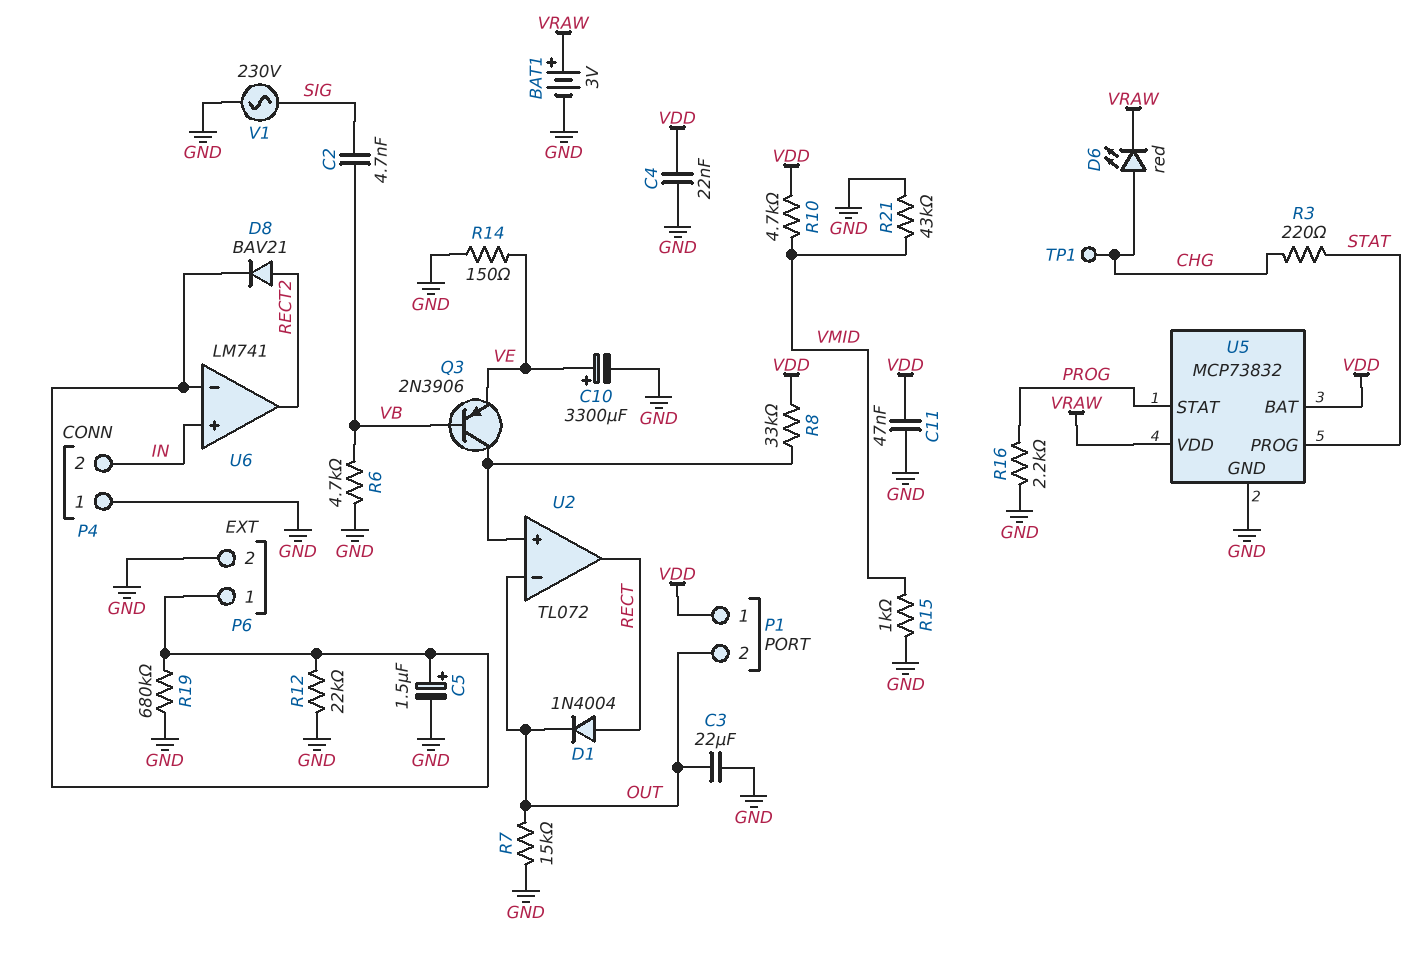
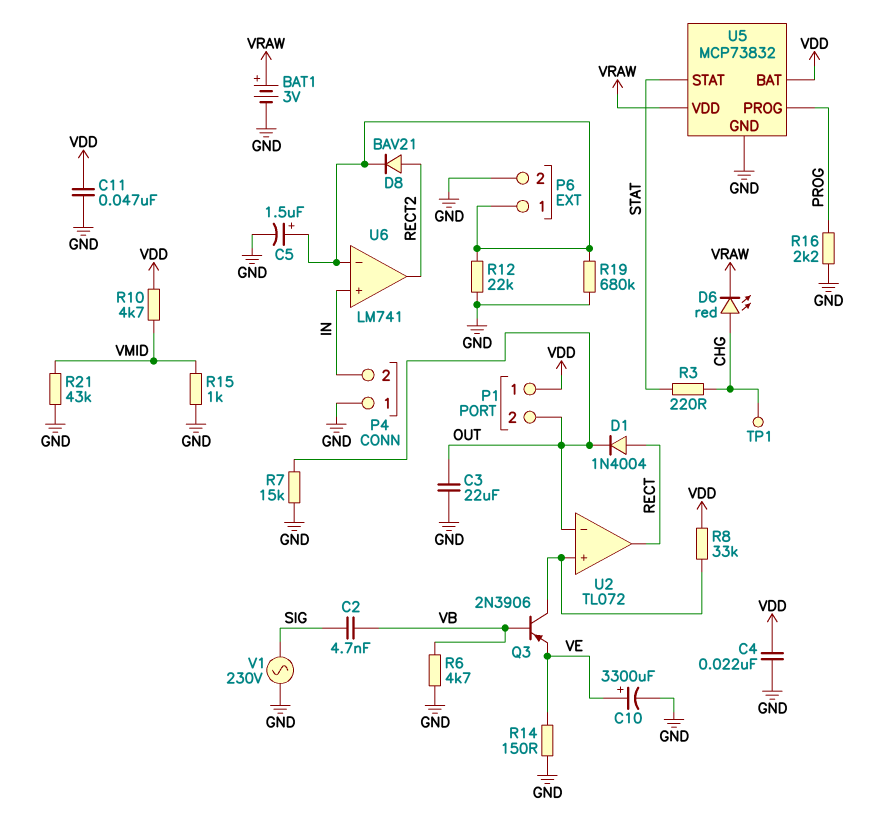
U5 pin PROG: STAT -> PROG
U5 pin STAT: PROG -> STAT

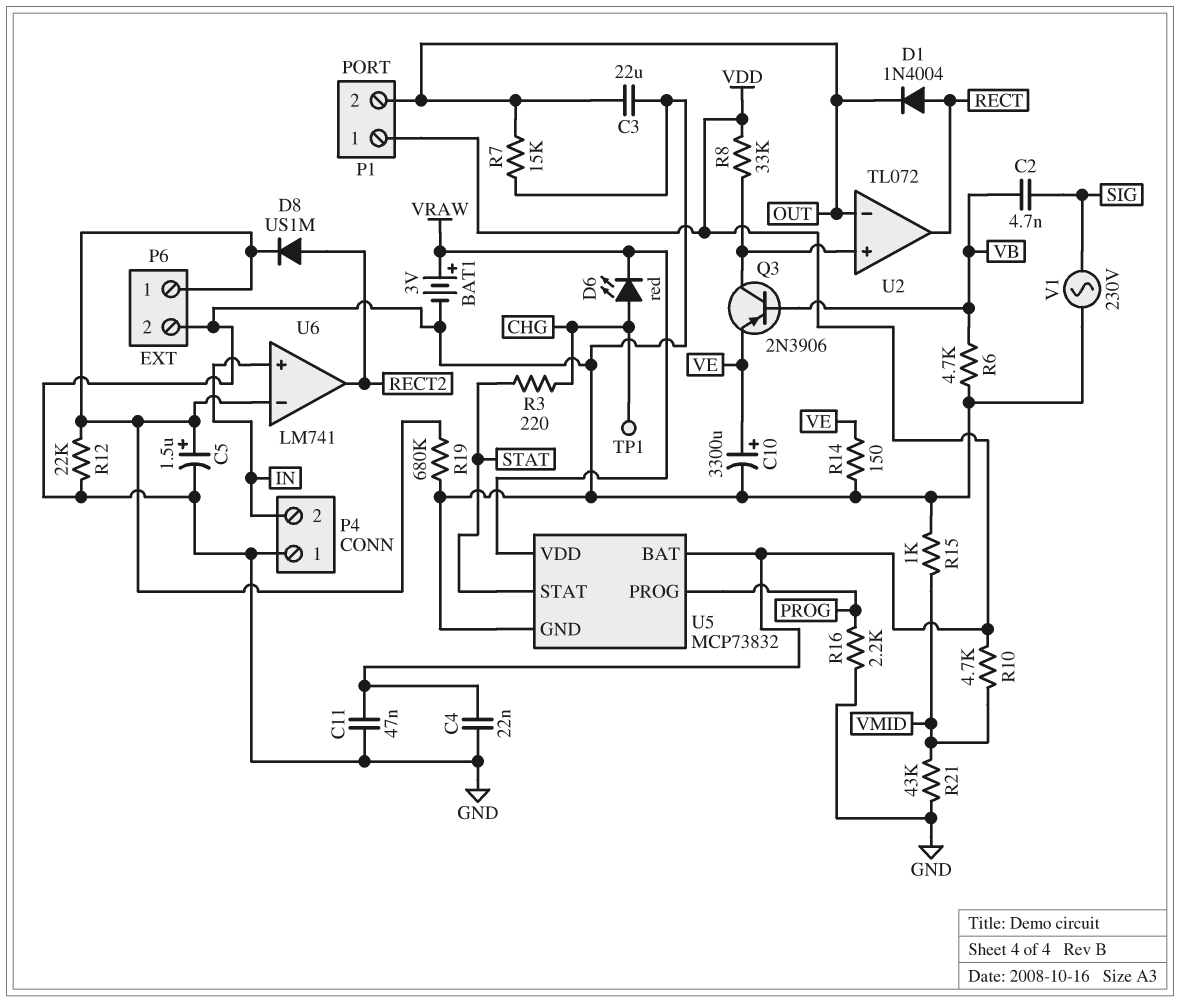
D8: diode BAV21 (A RECT2, K P6/1) -> diode US1M (A RECT2, K P6/1)

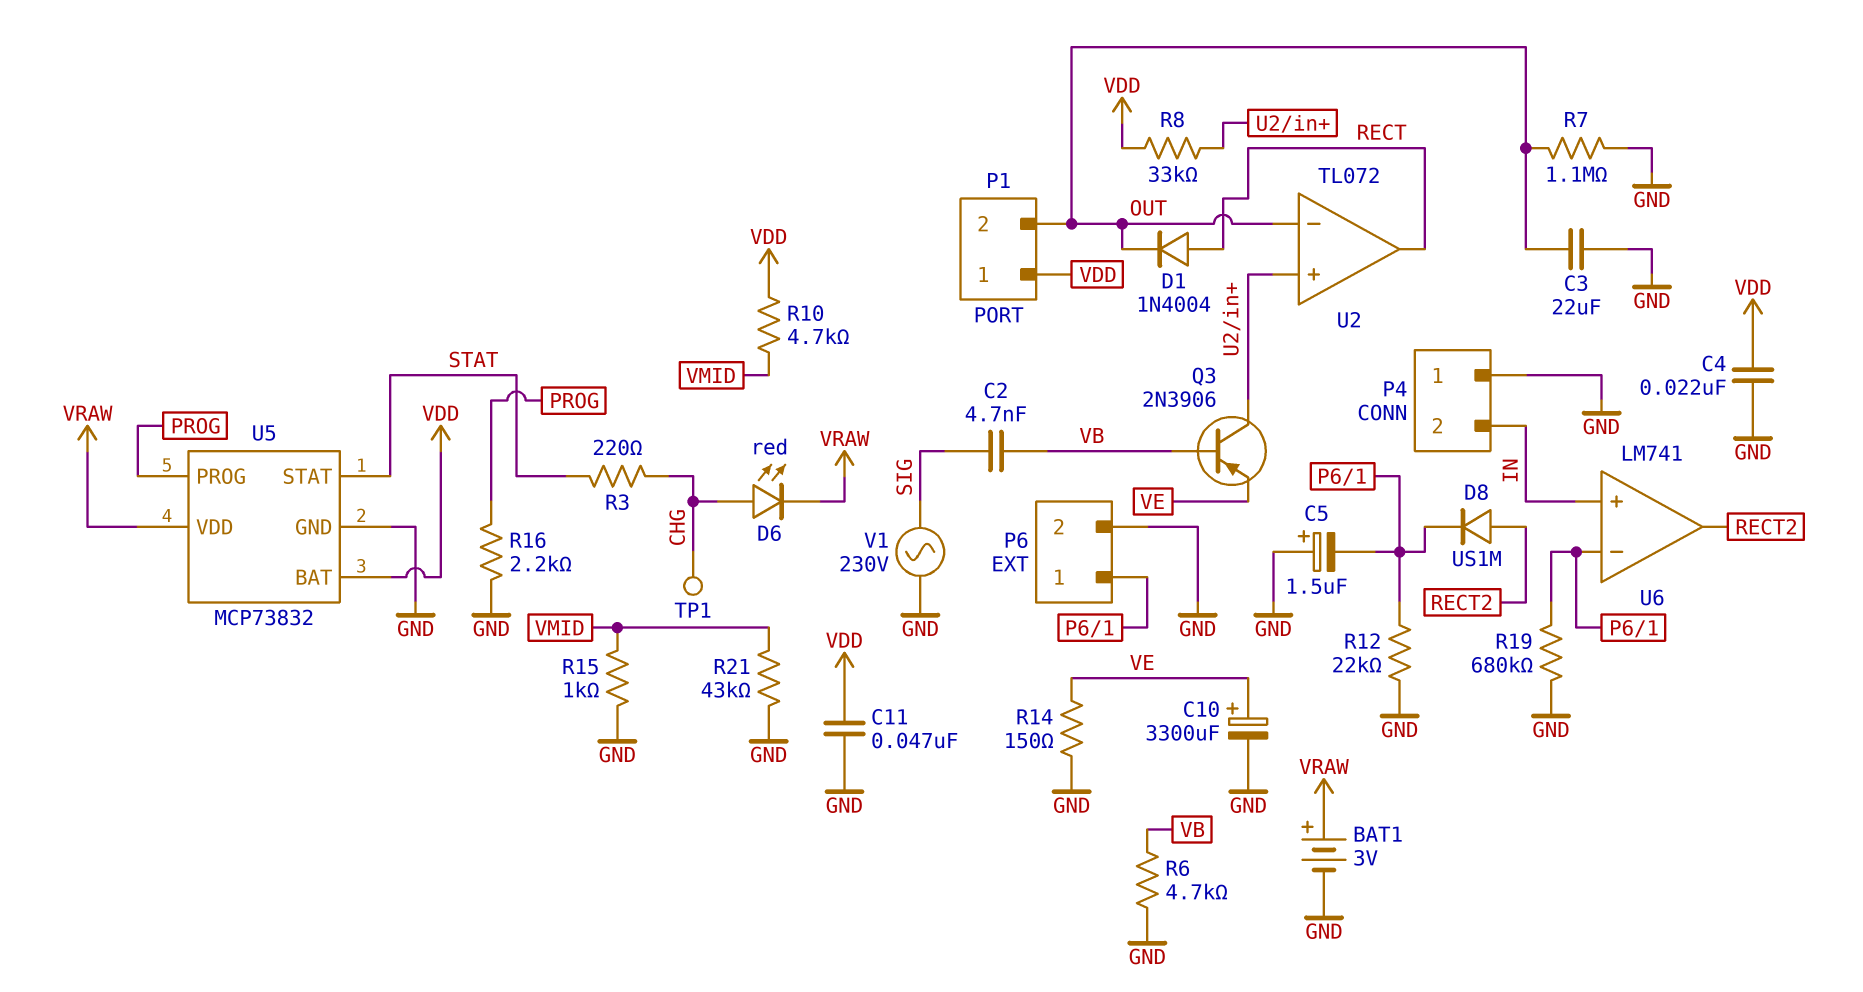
C5: 1.5uF (plus P6/1, minus GND) -> 1.5uF (plus GND, minus P6/1)
R7: 15k (GND, OUT) -> 1.1M (GND, OUT)

